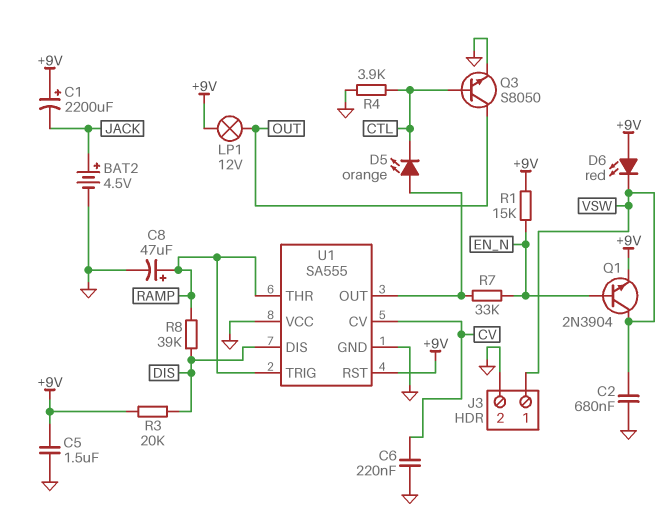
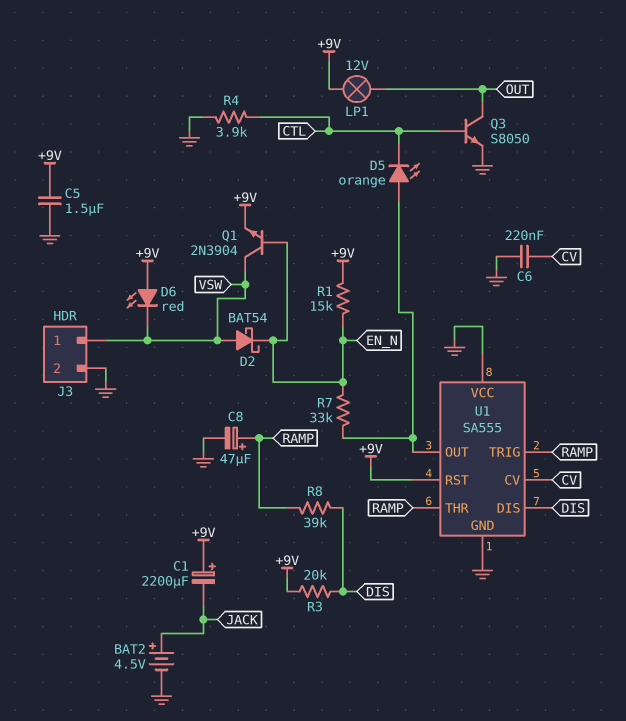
C2: 680nF (GND, VSW) -> none
D2: none -> schottky BAT54 (A VSW, K EN_N)

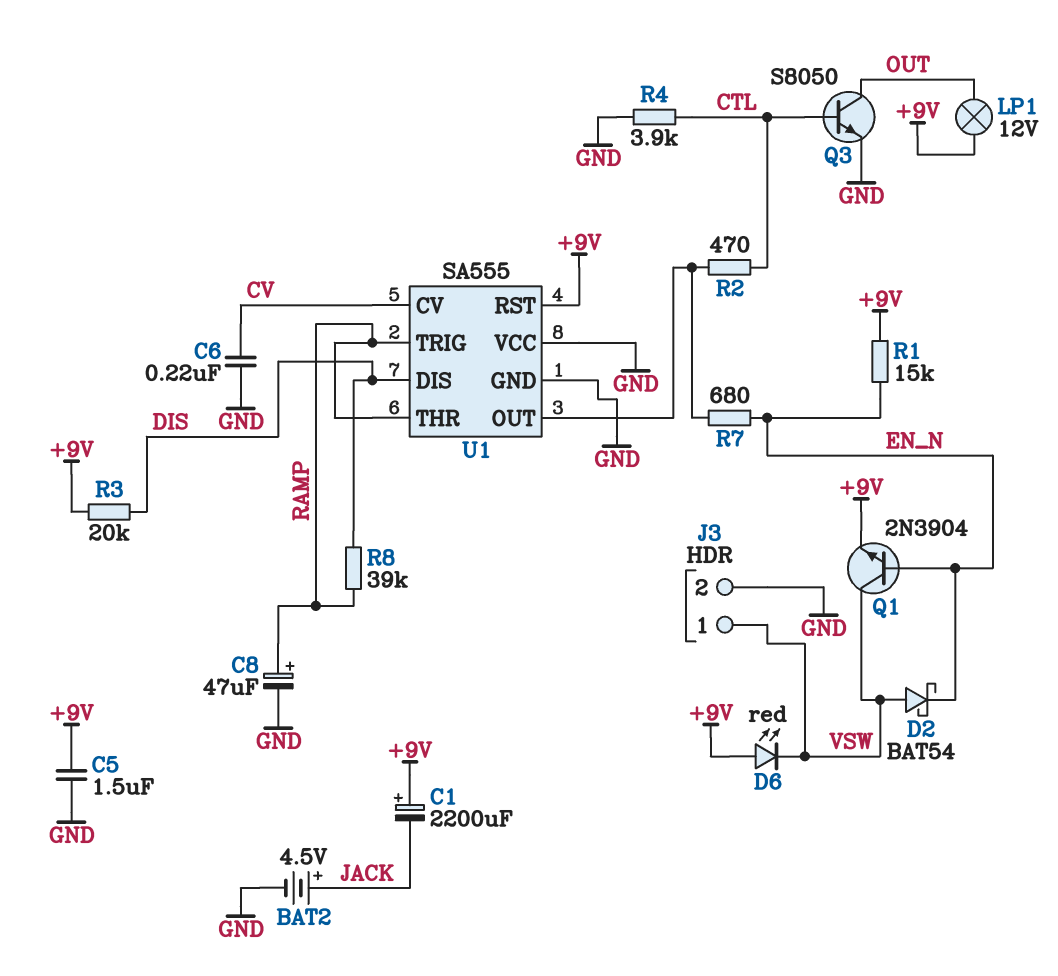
D5: LED orange (A U1/OUT, K CTL) -> none
R2: none -> 470 (CTL, U1/OUT)
R7: 33k (EN_N, U1/OUT) -> 680 (EN_N, U1/OUT)

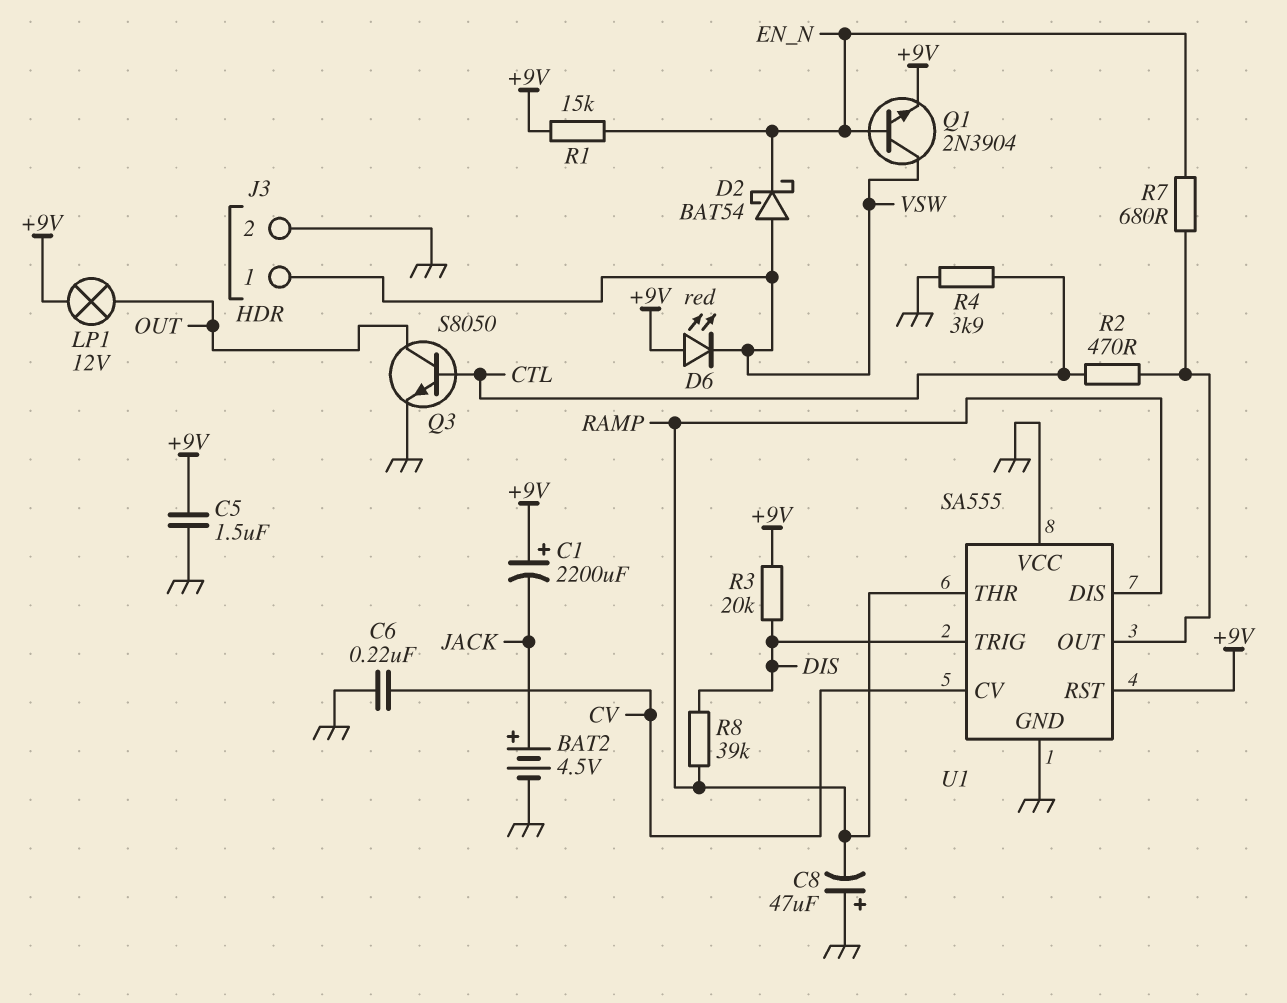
C8: 47uF (plus RAMP, minus GND) -> 47uF (plus GND, minus RAMP)
U1 pin DIS: DIS -> RAMP
U1 pin TRIG: RAMP -> DIS

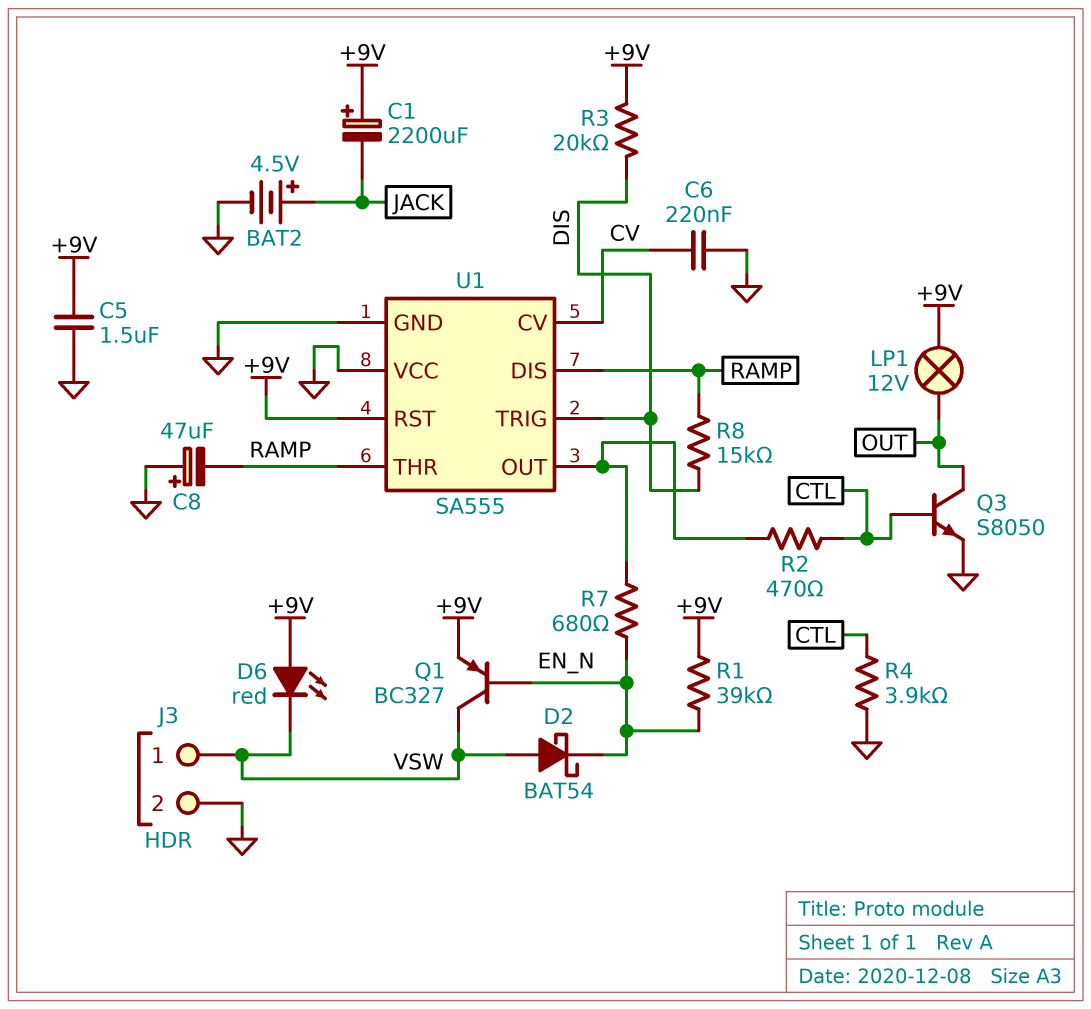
Q1: NPN 2N3904 (B EN_N, C VSW, E +9V) -> PNP BC327 (B EN_N, C VSW, E +9V)
R1: 15k (+9V, EN_N) -> 39k (+9V, EN_N)
R8: 39k (DIS, RAMP) -> 15k (DIS, RAMP)

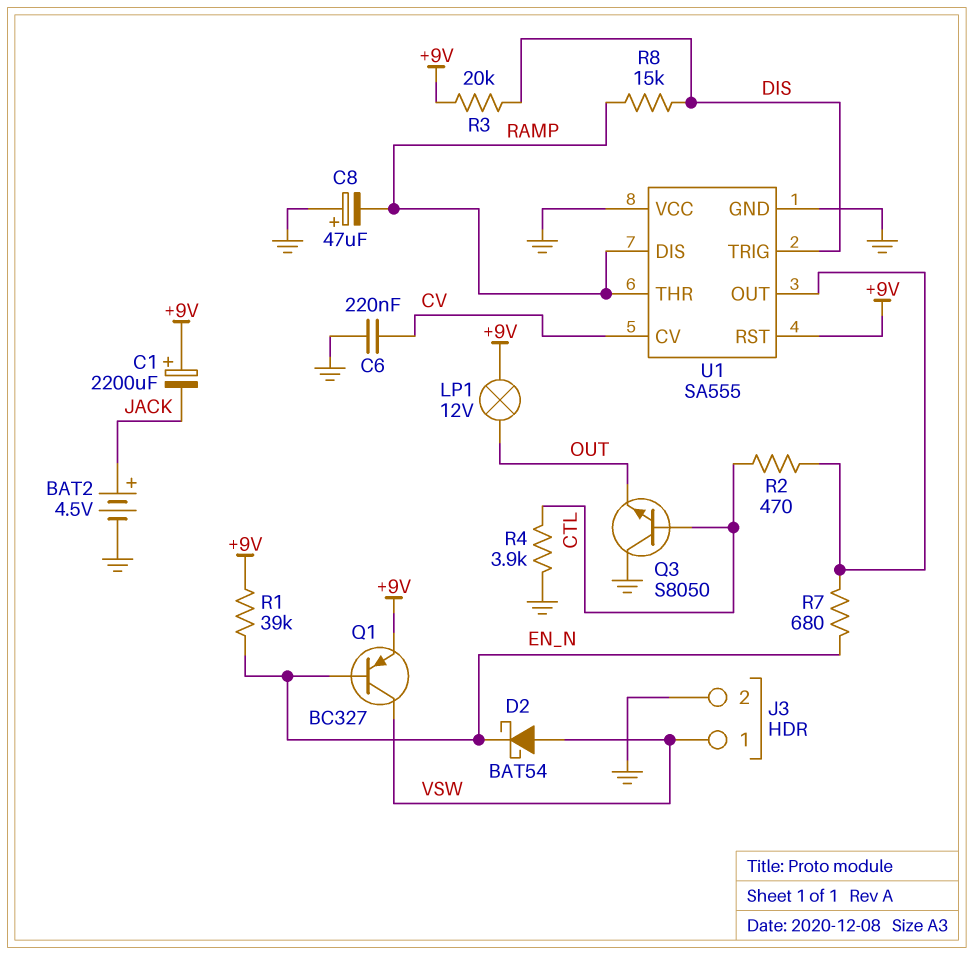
C5: 1.5uF (+9V, GND) -> none
D6: LED red (A +9V, K VSW) -> none
Q3: NPN S8050 (B CTL, C OUT, E GND) -> NPN S8050 (B CTL, C GND, E OUT)

